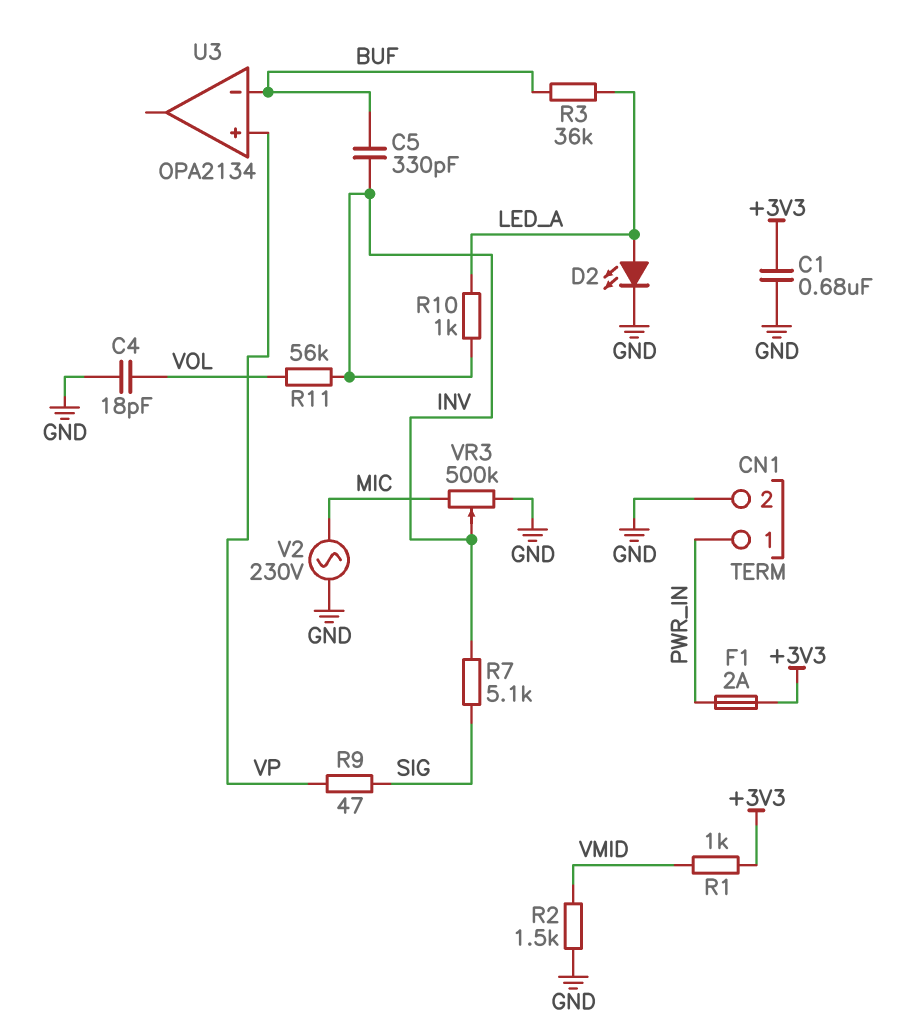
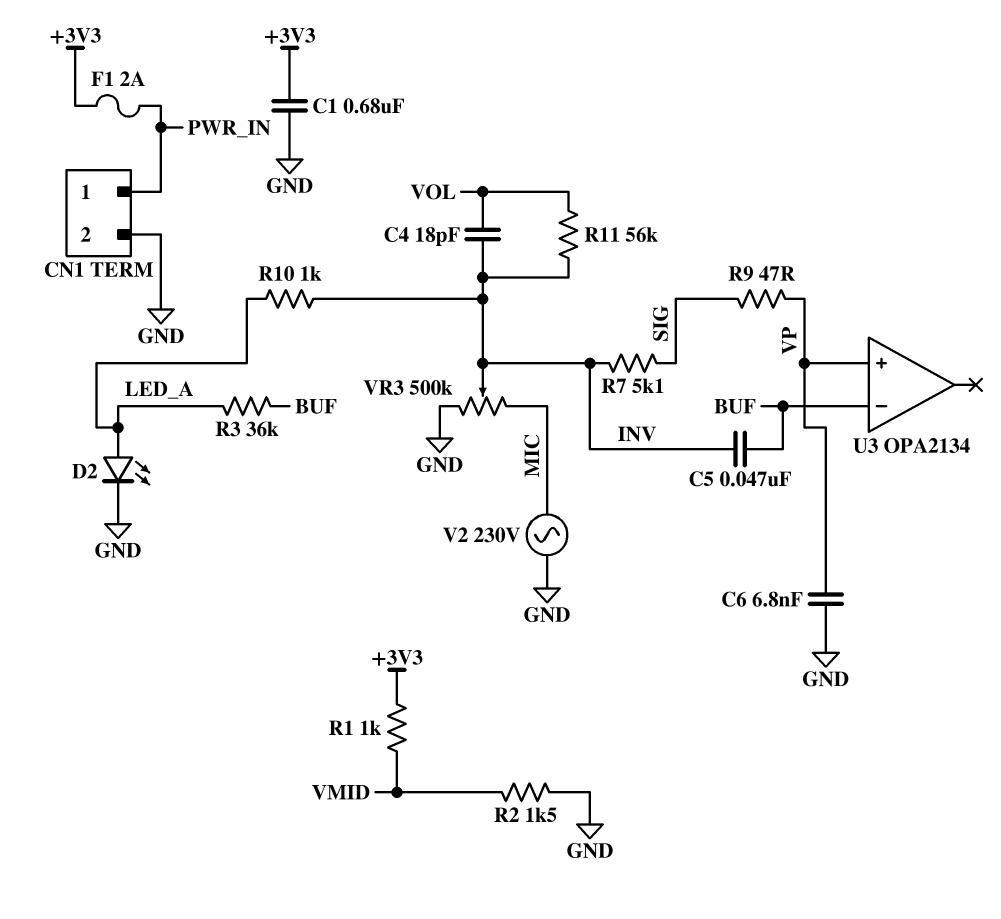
C4: 18pF (GND, VOL) -> 18pF (INV, VOL)
C5: 330pF (BUF, INV) -> 47nF (BUF, INV)
C6: none -> 6.8nF (GND, VP)

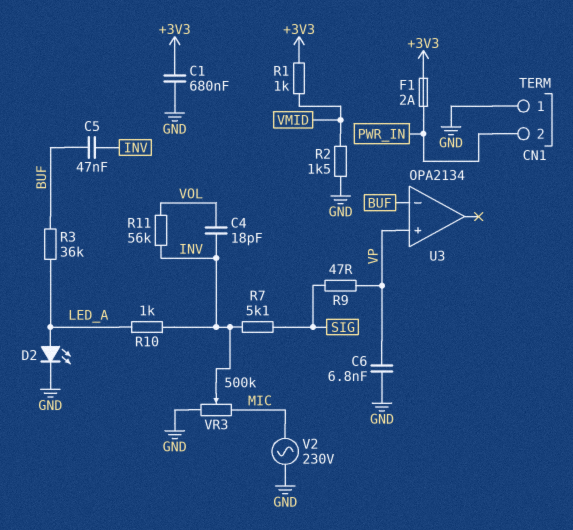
CN1 pin 1: PWR_IN -> GND
CN1 pin 2: GND -> PWR_IN

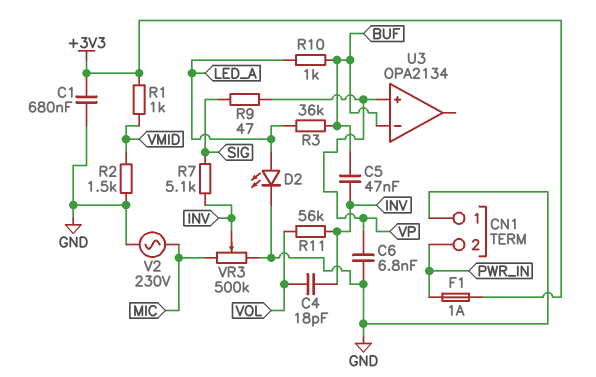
F1: 2A (+3V3, PWR_IN) -> 1A (+3V3, PWR_IN)
R10: 1k (INV, LED_A) -> 1k (BUF, LED_A)

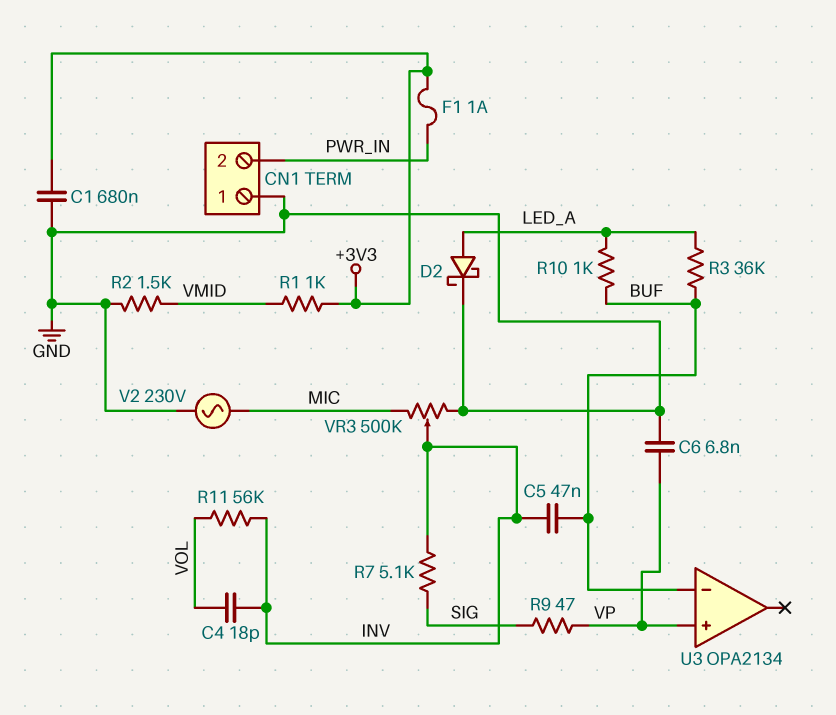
D2: LED (A LED_A, K GND) -> schottky (A LED_A, K GND)

